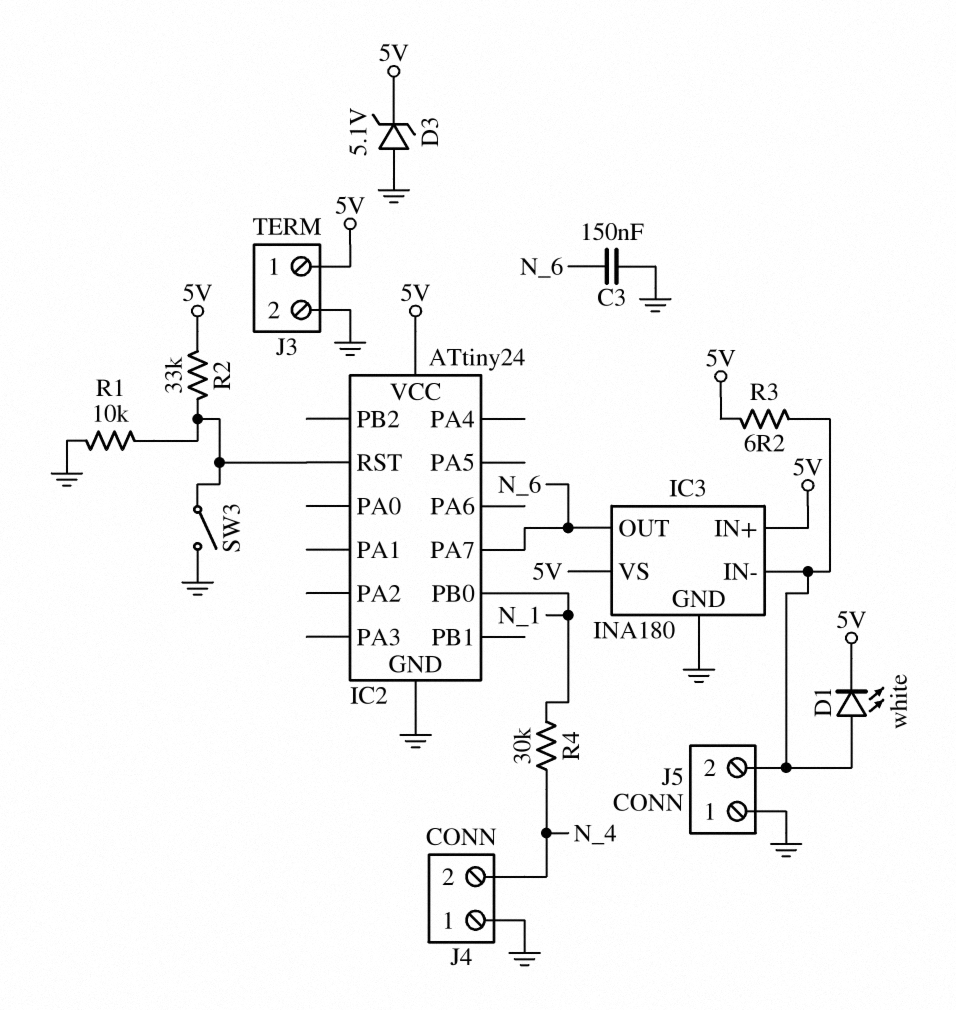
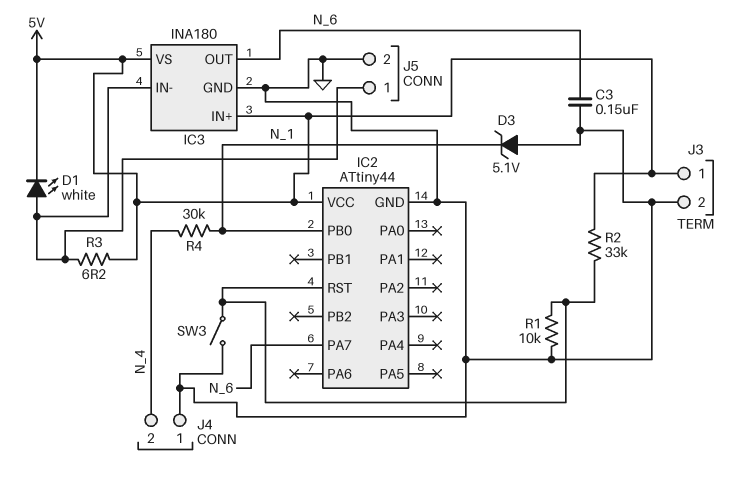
D3: zener 5.1V (A GND, K 5V) -> zener 5.1V (A GND, K N_1)
IC2: ATtiny24 -> ATtiny44
J5 pin 1: GND -> IC3/IN-
J5 pin 2: IC3/IN- -> GND

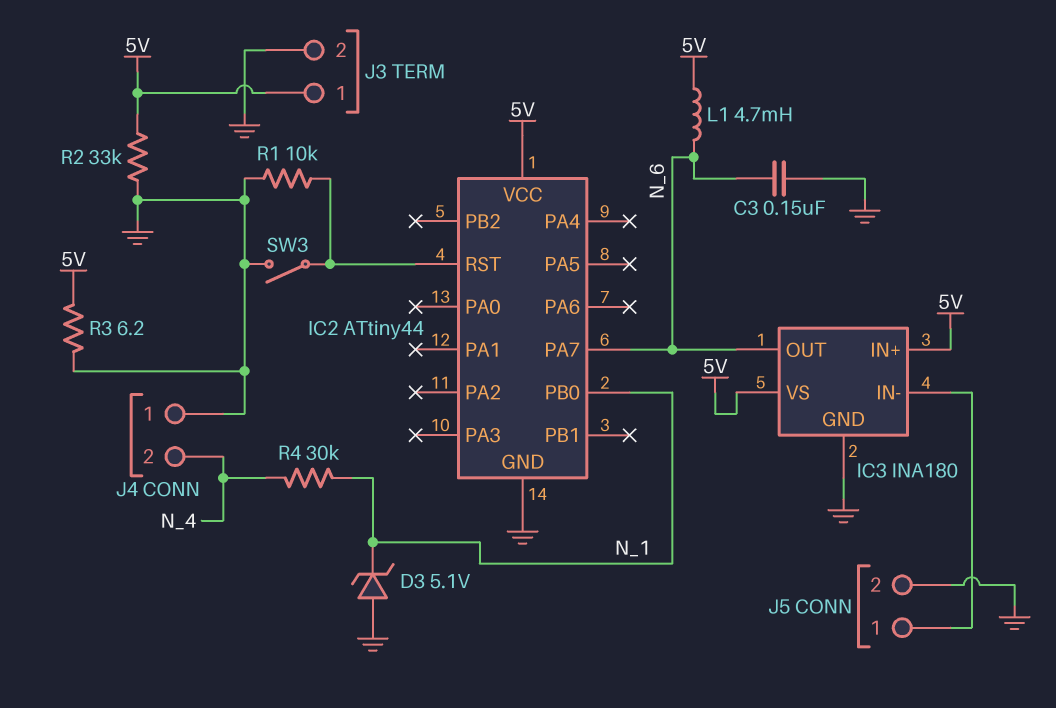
D1: LED white (A IC3/IN-, K 5V) -> none
L1: none -> 4.7mH (5V, N_6)
R2: 33k (5V, IC2/RST) -> 33k (5V, GND)
R3: 6.2 (5V, IC3/IN-) -> 6.2 (5V, GND)

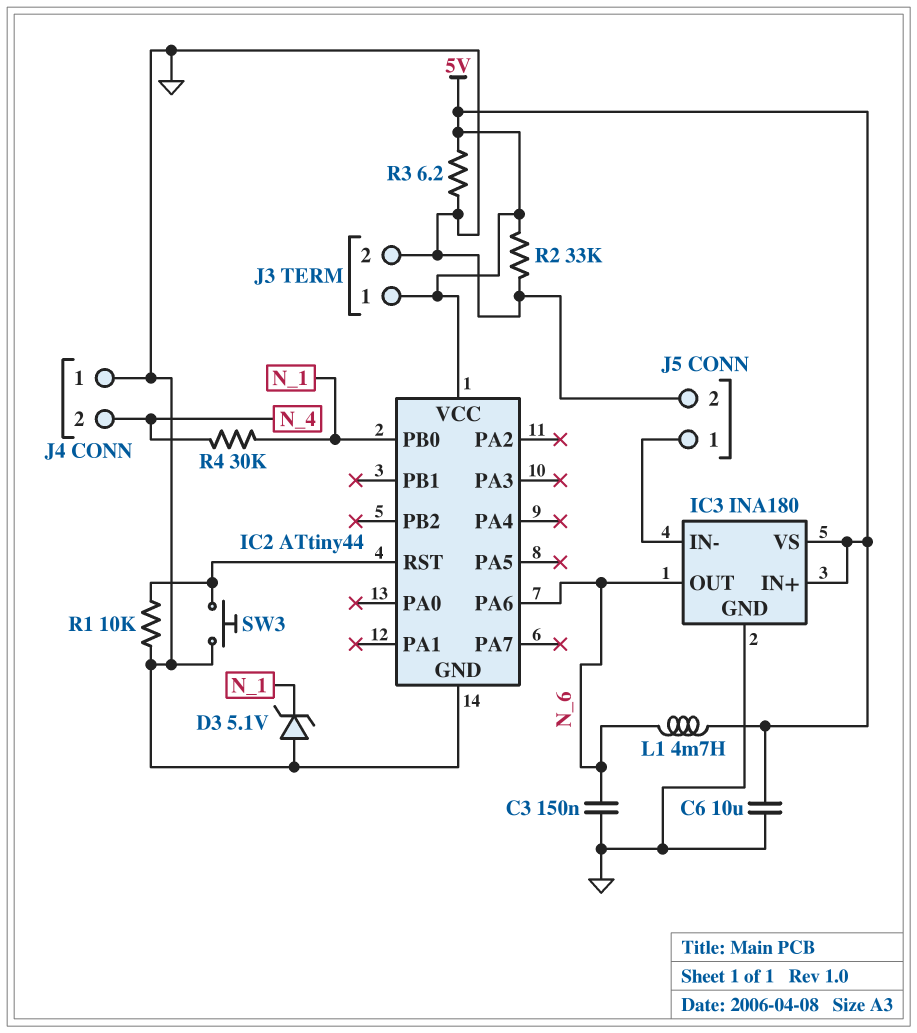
C6: none -> 10uF (5V, GND)
IC2 pin PA6: none -> N_6
IC2 pin PA7: N_6 -> none
SW3: switch (GND, IC2/RST) -> button (GND, IC2/RST)

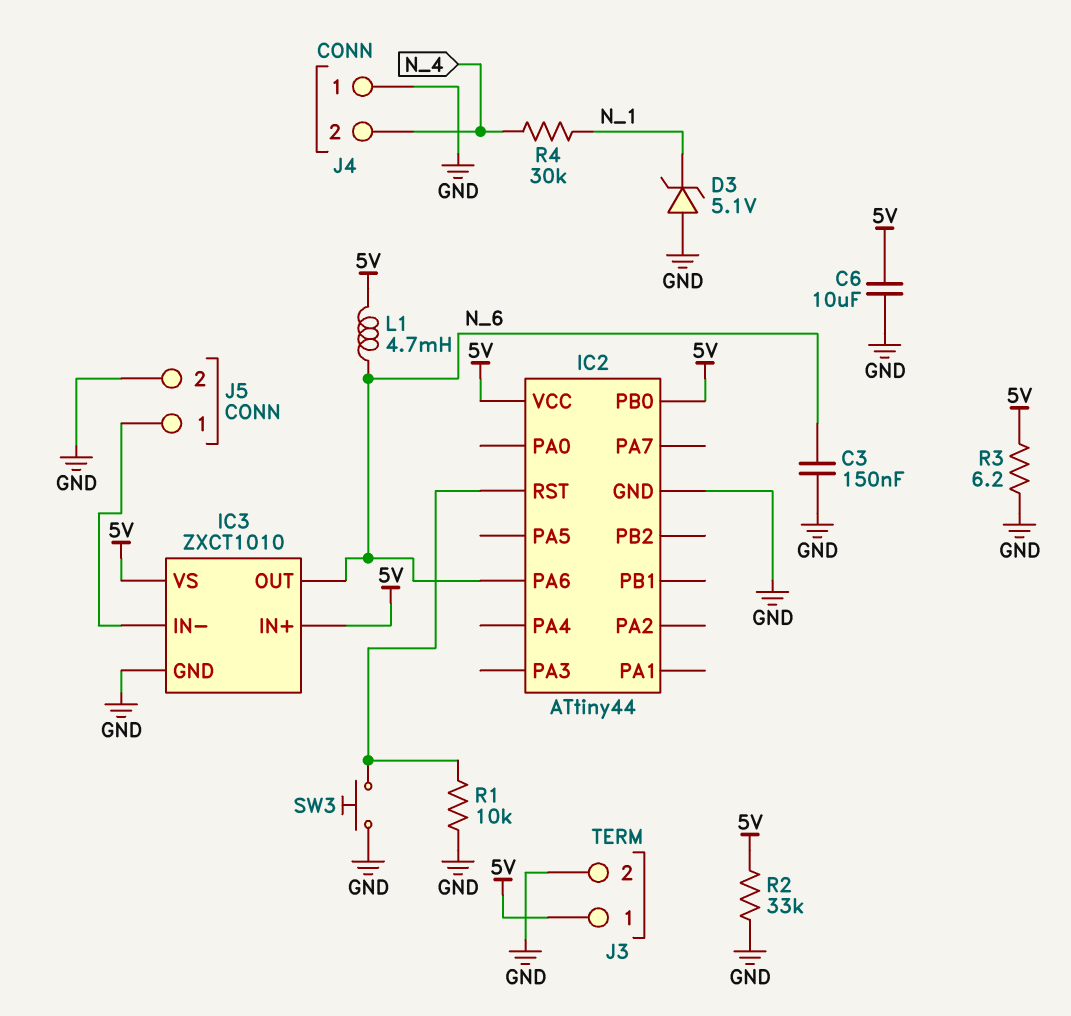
IC2 pin PB0: N_1 -> 5V
IC3: INA180 -> ZXCT1010

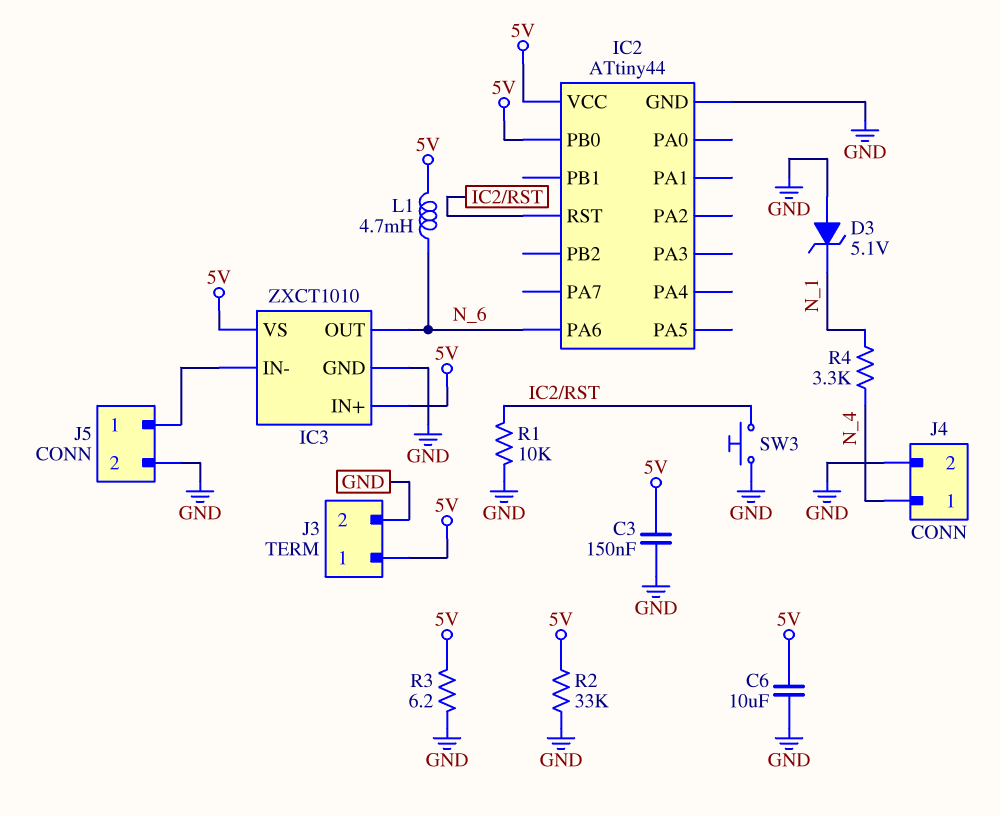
C3: 150nF (GND, N_6) -> 150nF (5V, GND)
J4 pin 1: GND -> N_4
J4 pin 2: N_4 -> GND
R4: 30k (N_1, N_4) -> 3.3k (N_1, N_4)

